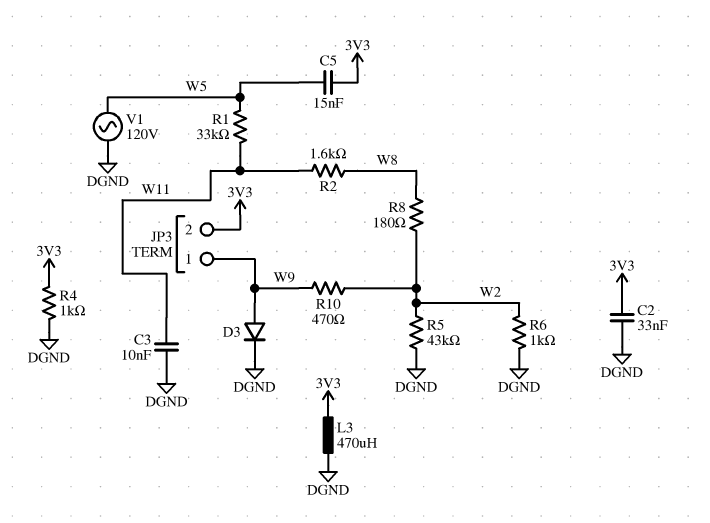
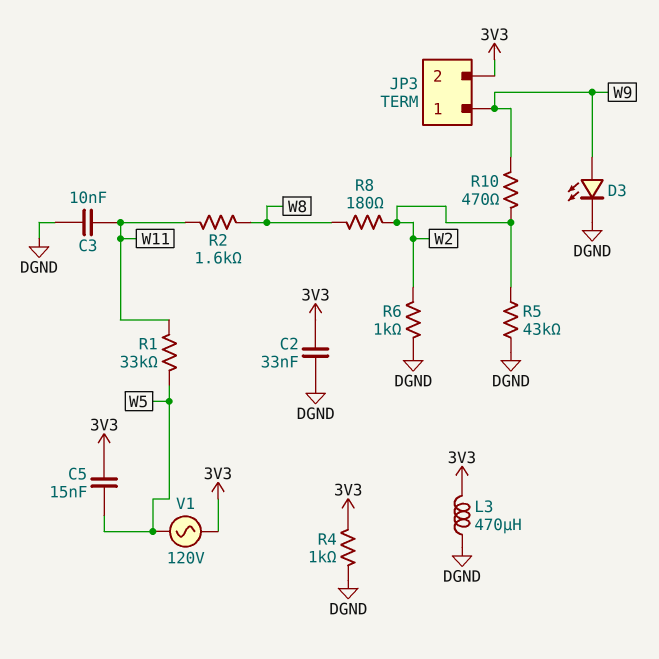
D3: diode (A W9, K DGND) -> LED (A W9, K DGND)
V1: AC 120V (DGND, W5) -> AC 120V (3V3, W5)

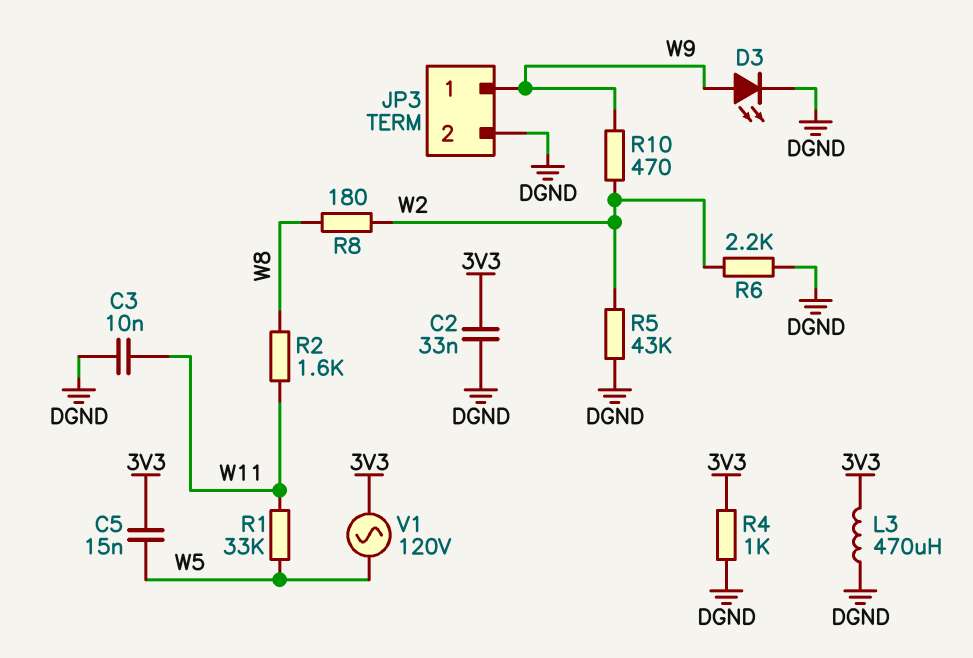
JP3 pin 2: 3V3 -> DGND
R6: 1k (DGND, W2) -> 2.2k (DGND, W2)

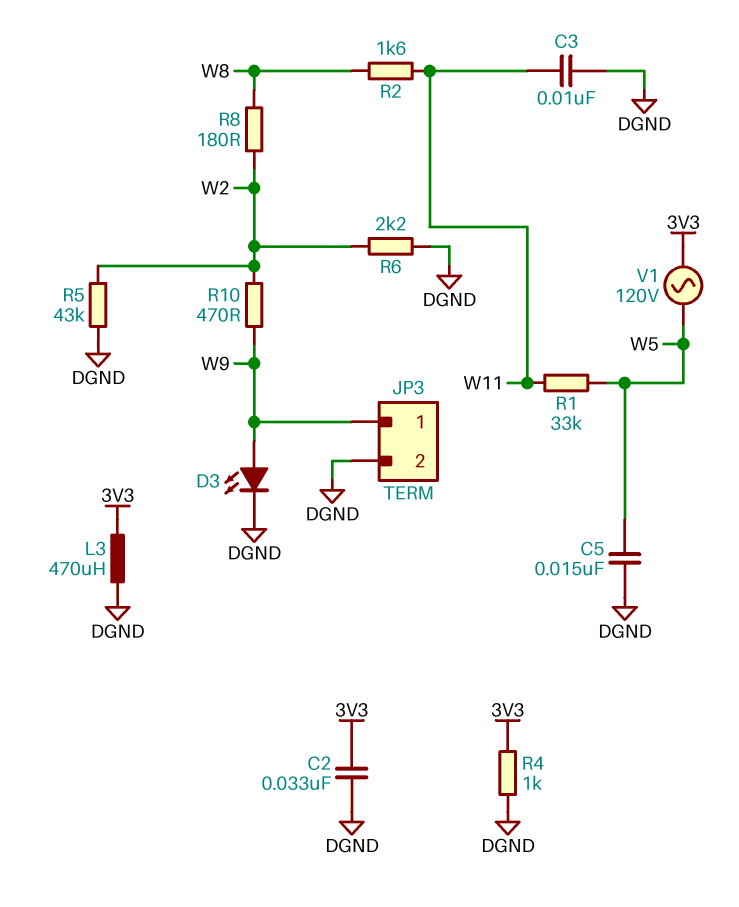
C5: 15nF (3V3, W5) -> 15nF (DGND, W5)

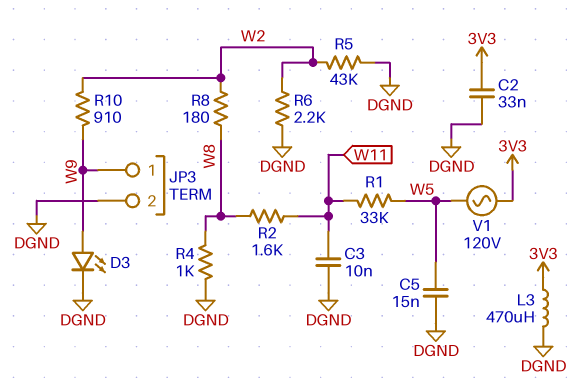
R4: 1k (3V3, DGND) -> 1k (DGND, W8)
R10: 470 (W2, W9) -> 910 (W2, W9)

